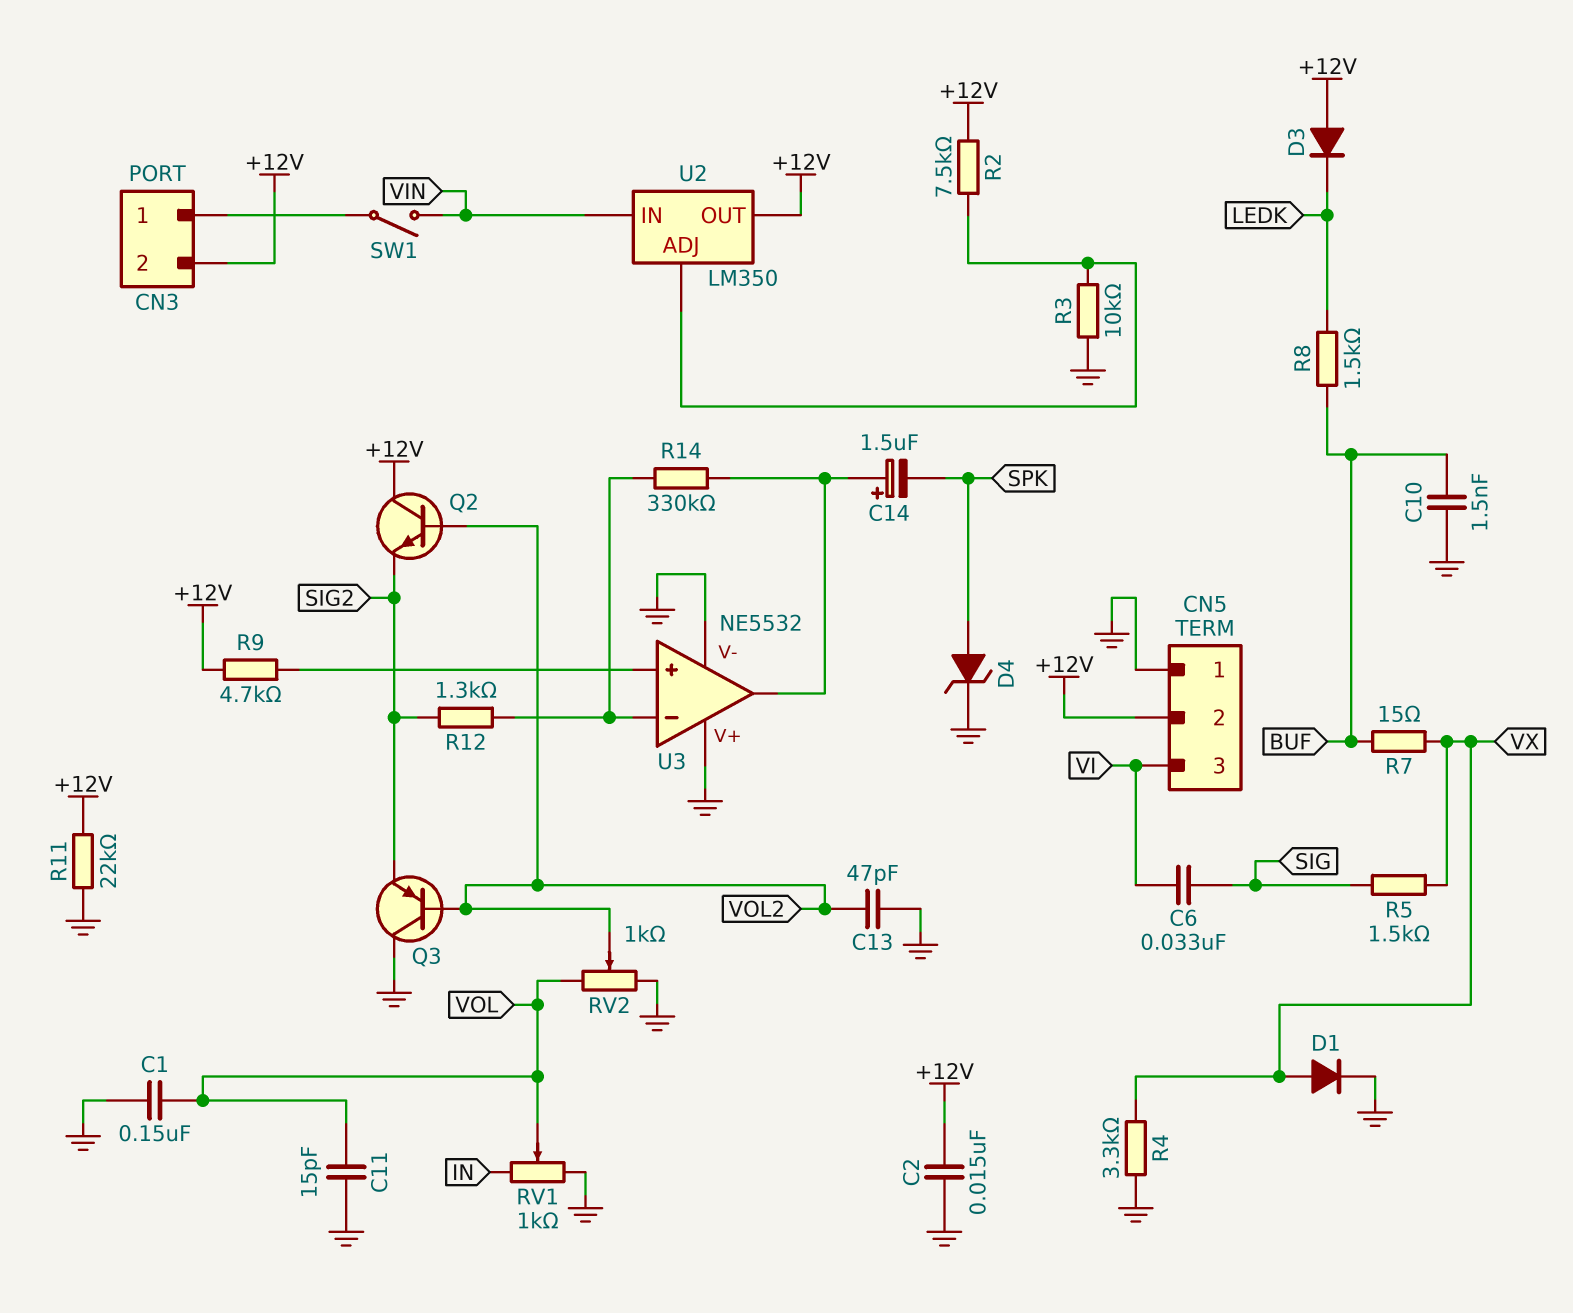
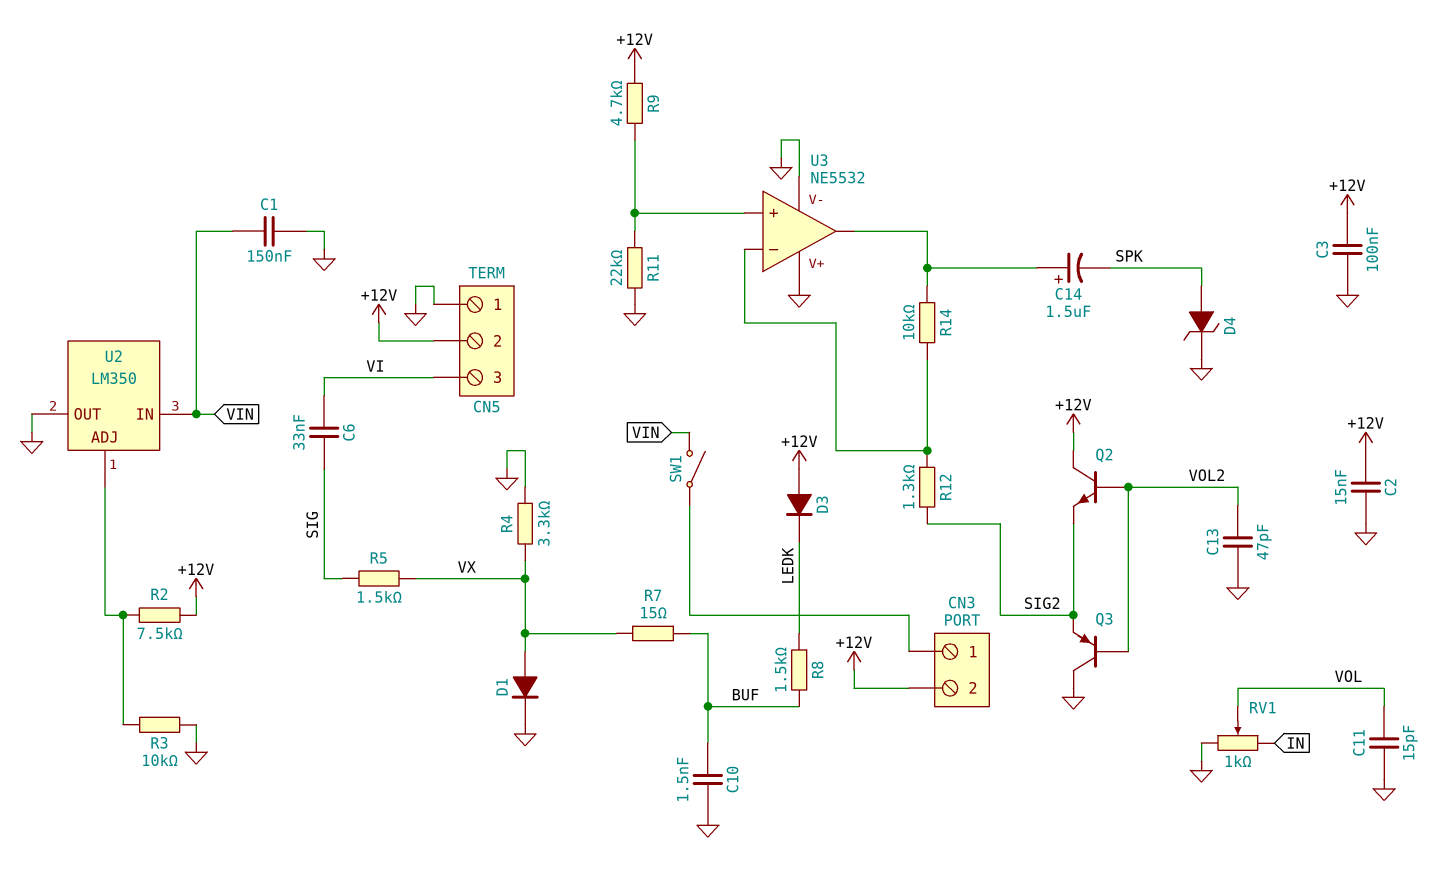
C1: 150nF (GND, VOL) -> 150nF (GND, VIN)
C3: none -> 100nF (+12V, GND)
R11: 22k (+12V, GND) -> 22k (GND, U3/in+)
R14: 330k (U3/in-, U3/out) -> 10k (U3/in-, U3/out)
RV2: 1k (GND, VOL, wiper VOL2) -> none
U2 pin OUT: +12V -> GND

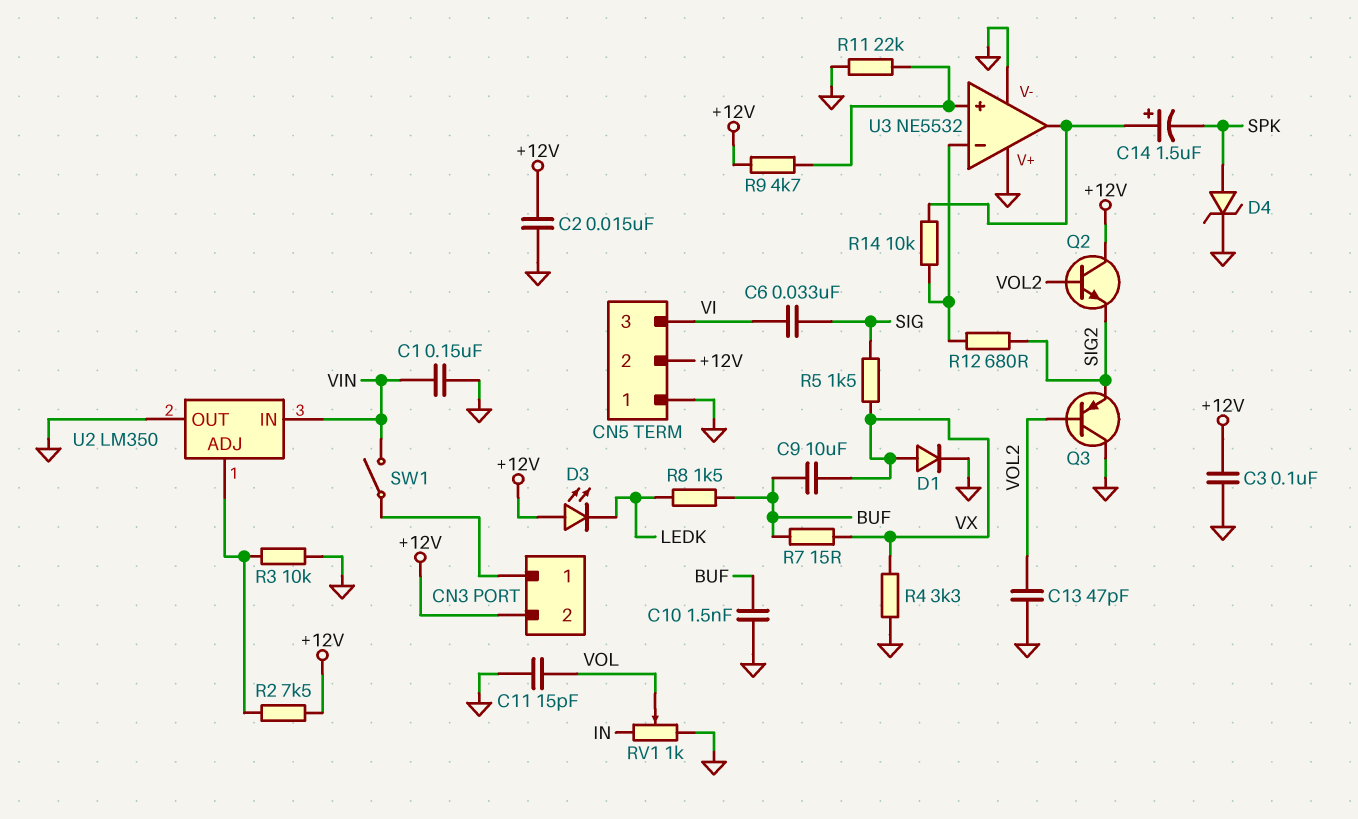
C9: none -> 10uF (BUF, VX)
D3: diode (A +12V, K LEDK) -> LED (A +12V, K LEDK)
R12: 1.3k (SIG2, U3/in-) -> 680 (SIG2, U3/in-)

